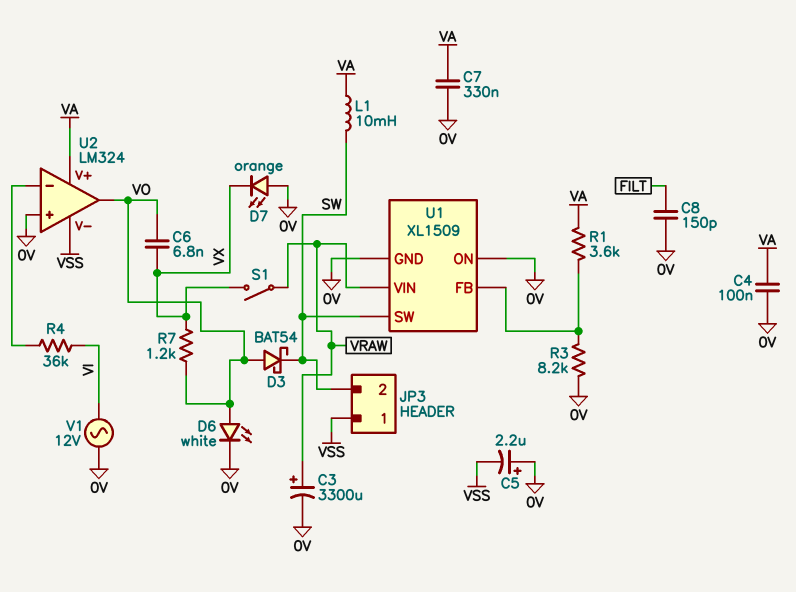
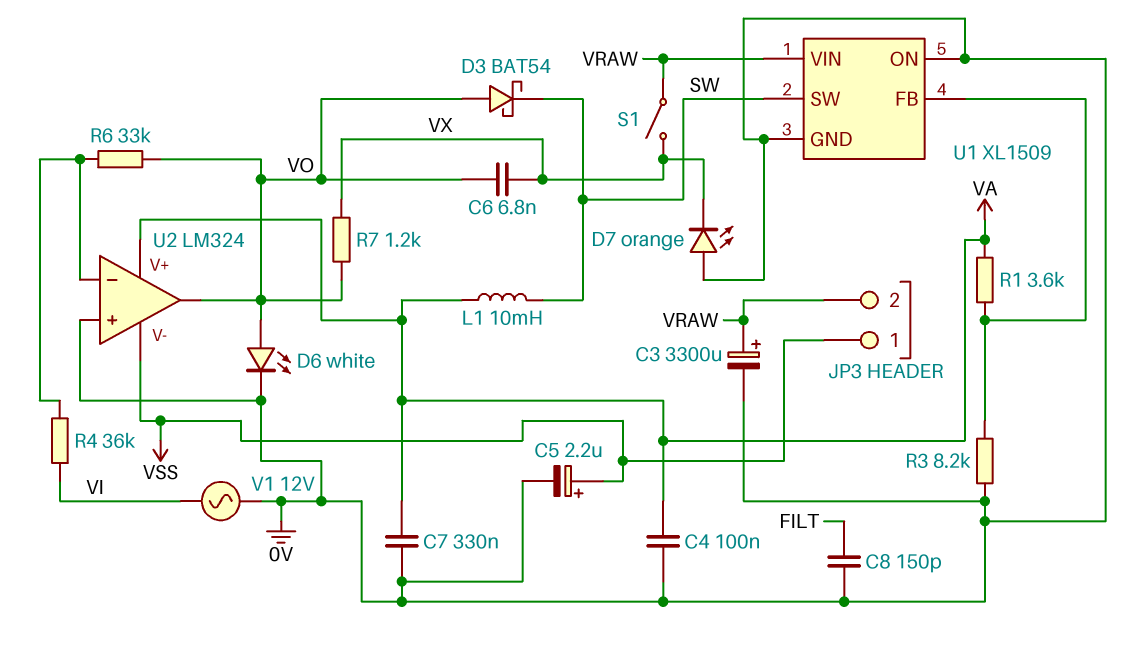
C5: 2.2uF (plus 0V, minus VSS) -> 2.2uF (plus VSS, minus 0V)
JP3 pin 2: SW -> VRAW
R6: none -> 33k (U2/in-, VO)

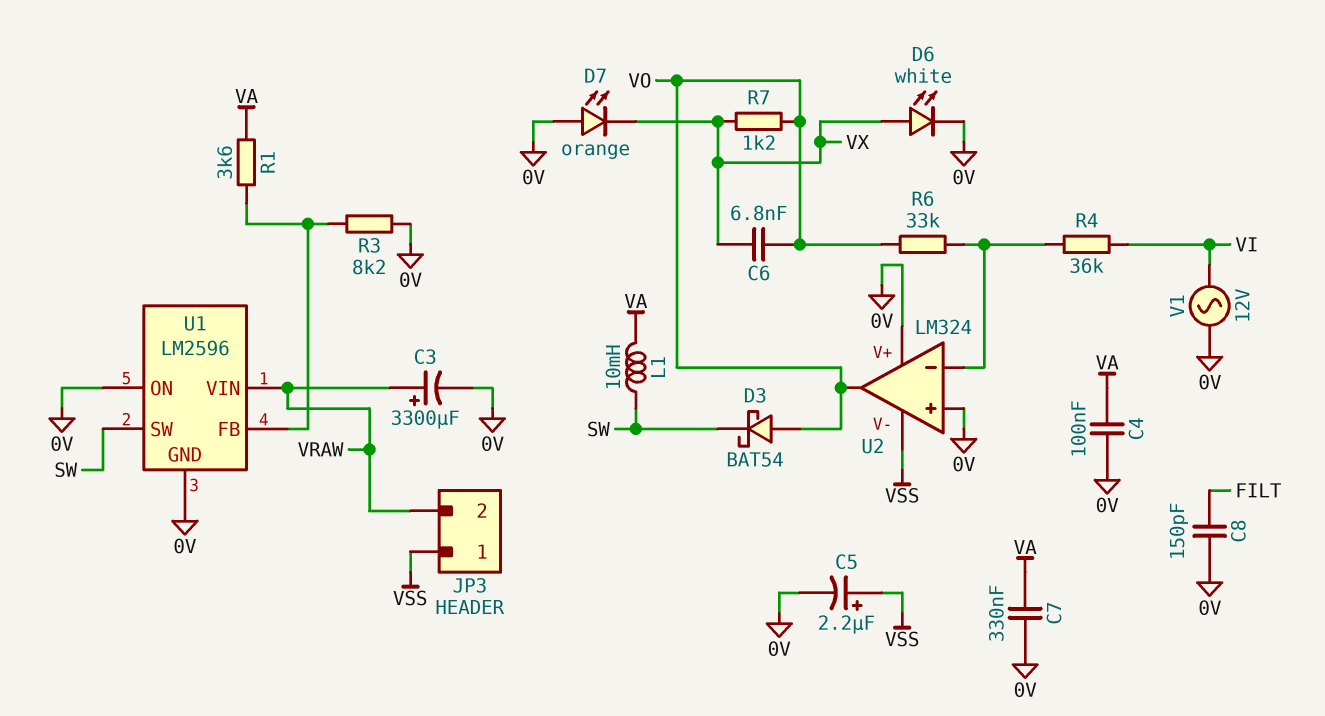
D6: LED white (A VO, K 0V) -> LED white (A VX, K 0V)
S1: switch (VRAW, VX) -> none
U1: XL1509 -> LM2596
U2 pin V+: VA -> 0V

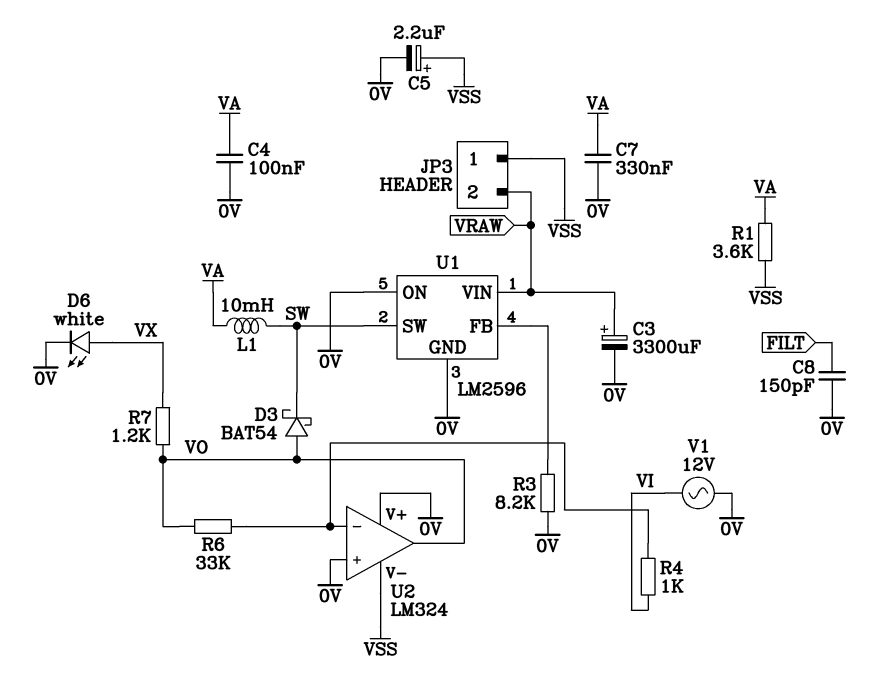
C6: 6.8nF (VO, VX) -> none
D7: LED orange (A 0V, K VX) -> none
R1: 3.6k (U1/FB, VA) -> 3.6k (VA, VSS)
R4: 36k (U2/in-, VI) -> 1k (U2/in-, VI)

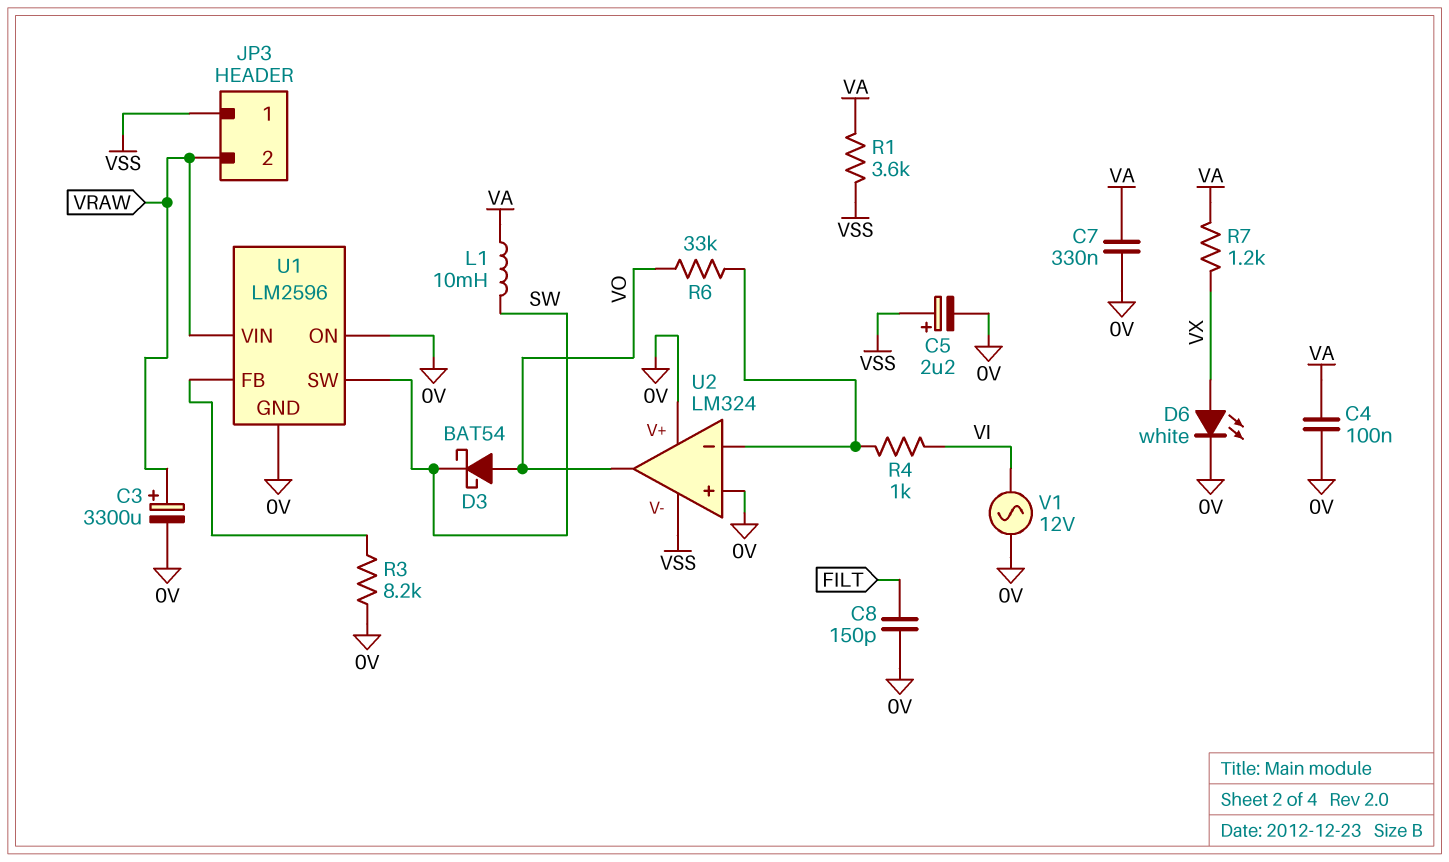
R7: 1.2k (VO, VX) -> 1.2k (VA, VX)

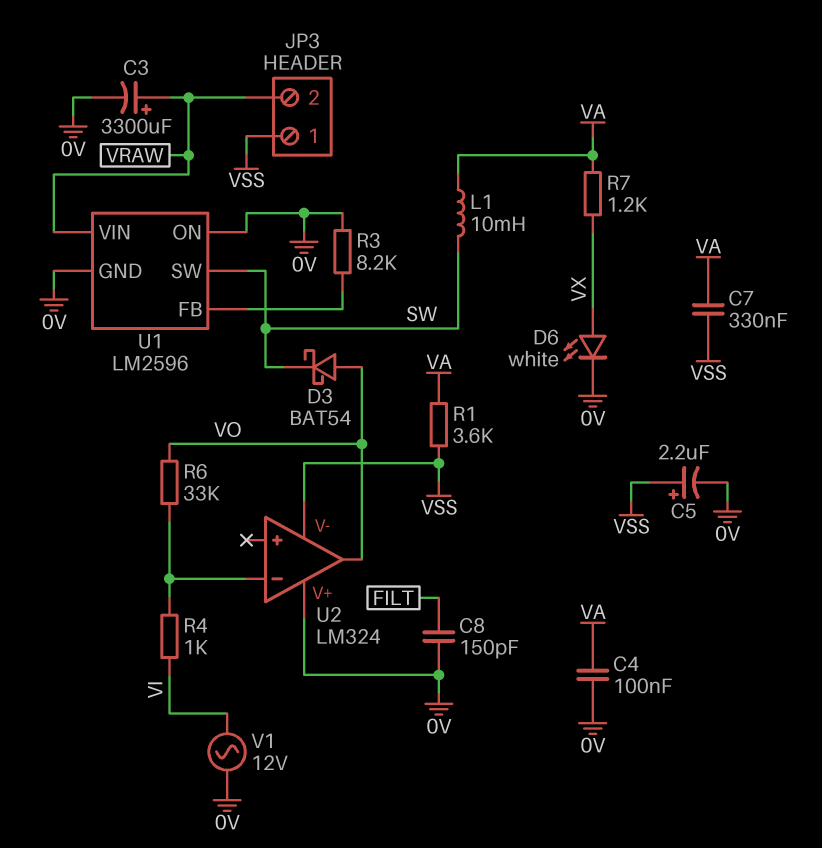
C7: 330nF (0V, VA) -> 330nF (VA, VSS)
U2 pin in+: 0V -> none

